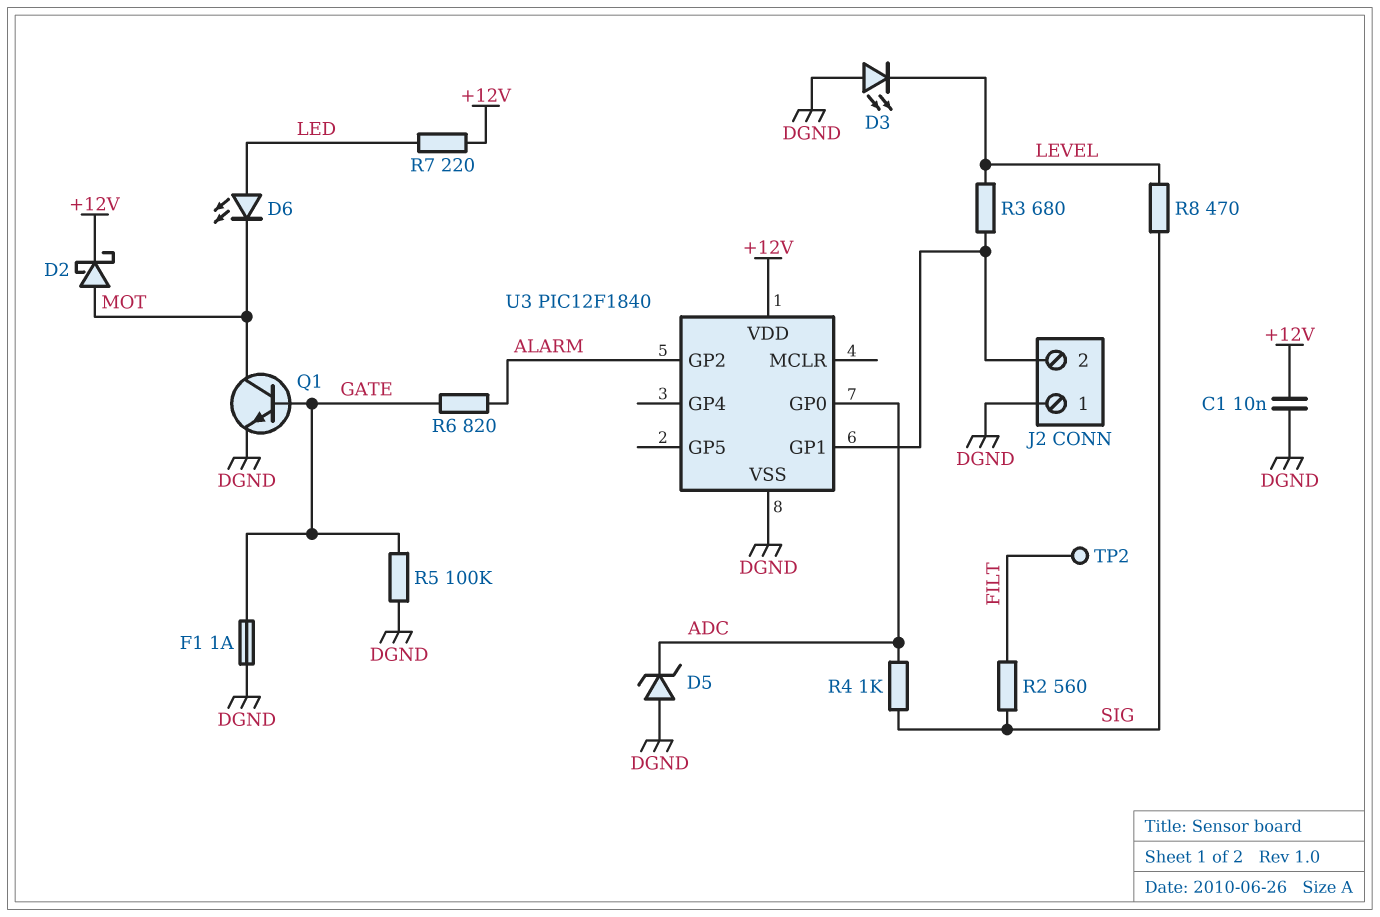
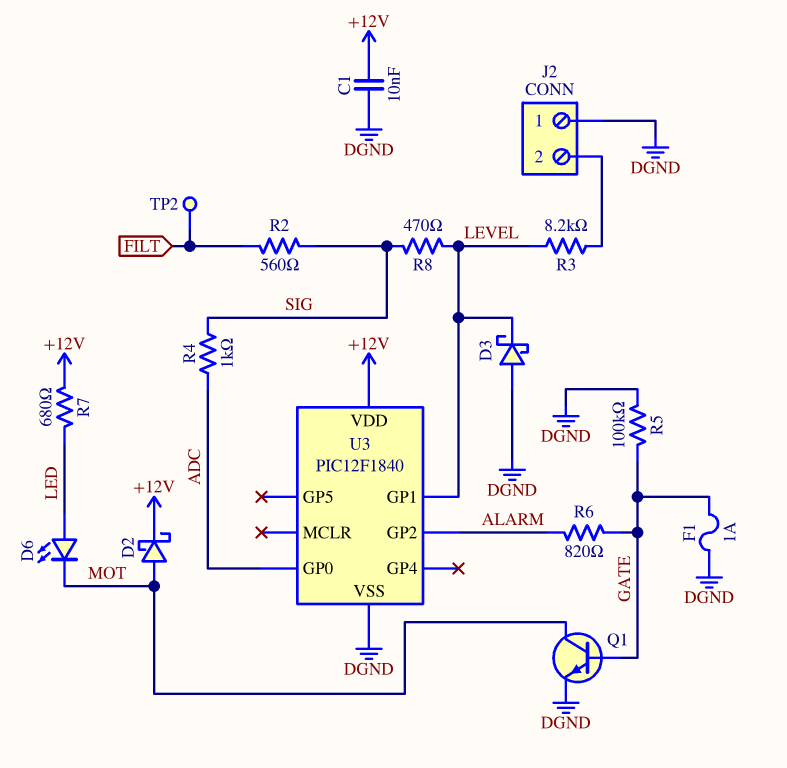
D3: LED (A DGND, K LEVEL) -> schottky (A DGND, K LEVEL)
D5: zener (A DGND, K ADC) -> none
R3: 680 (J2/2, LEVEL) -> 8.2k (J2/2, LEVEL)
R7: 220 (+12V, LED) -> 680 (+12V, LED)
U3 pin GP1: J2/2 -> LEVEL

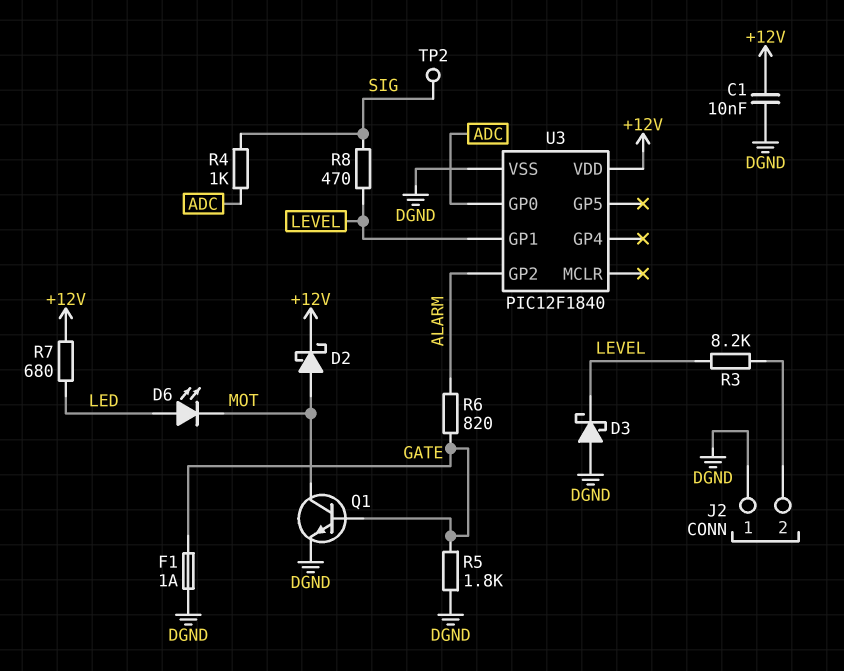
R2: 560 (FILT, SIG) -> none
R5: 100k (DGND, GATE) -> 1.8k (DGND, GATE)
TP2: test point (FILT) -> test point (SIG)

